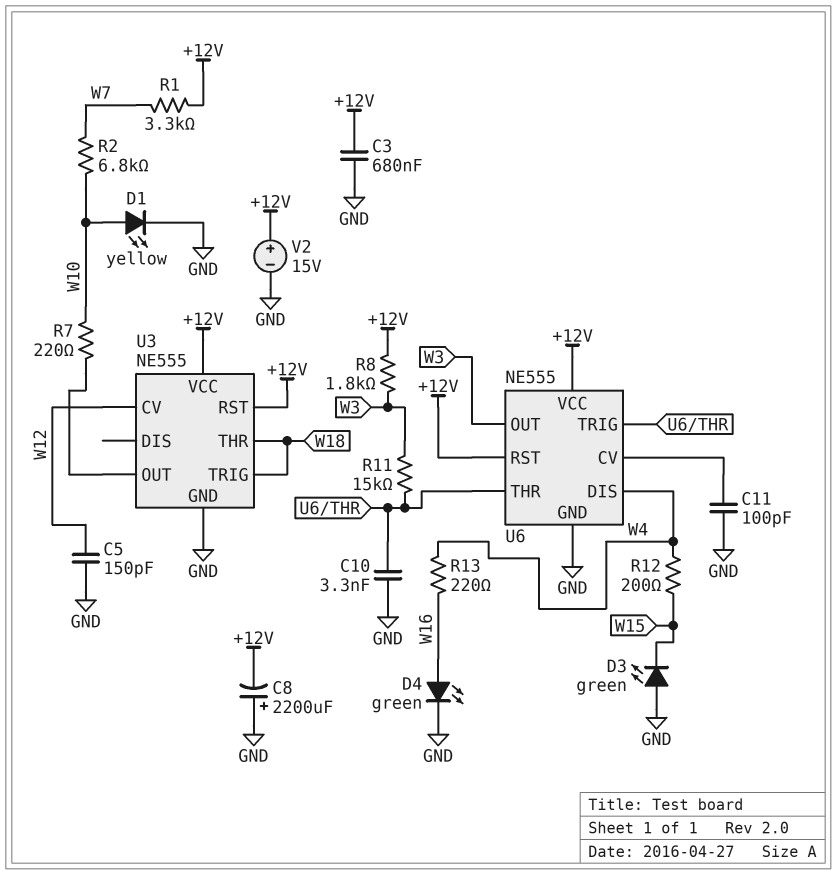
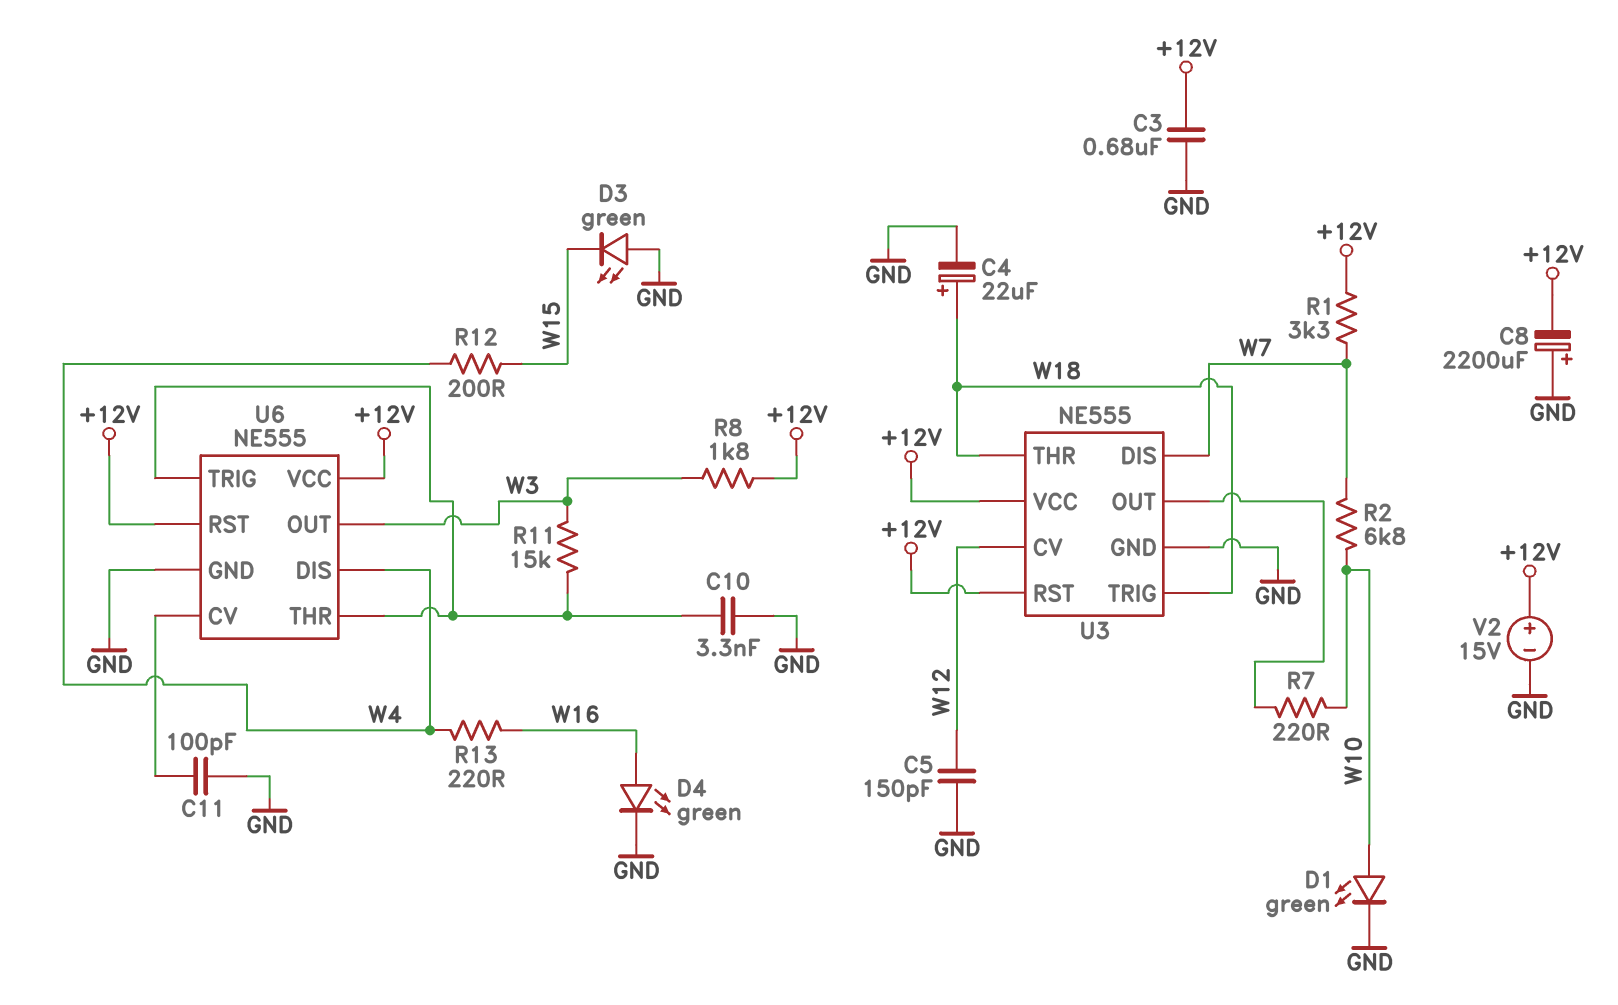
C4: none -> 22uF (plus W18, minus GND)
D1: LED yellow (A W10, K GND) -> LED green (A W10, K GND)
U3 pin DIS: none -> W7

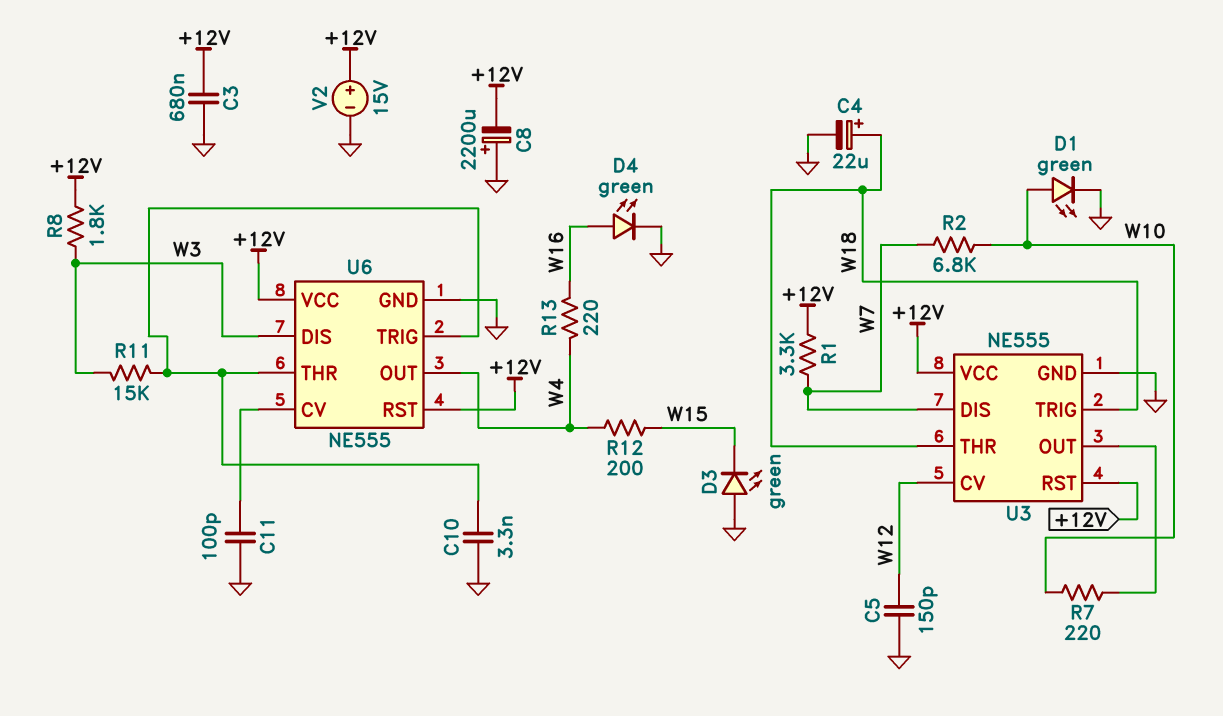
U6 pin DIS: W4 -> W3
U6 pin OUT: W3 -> W4

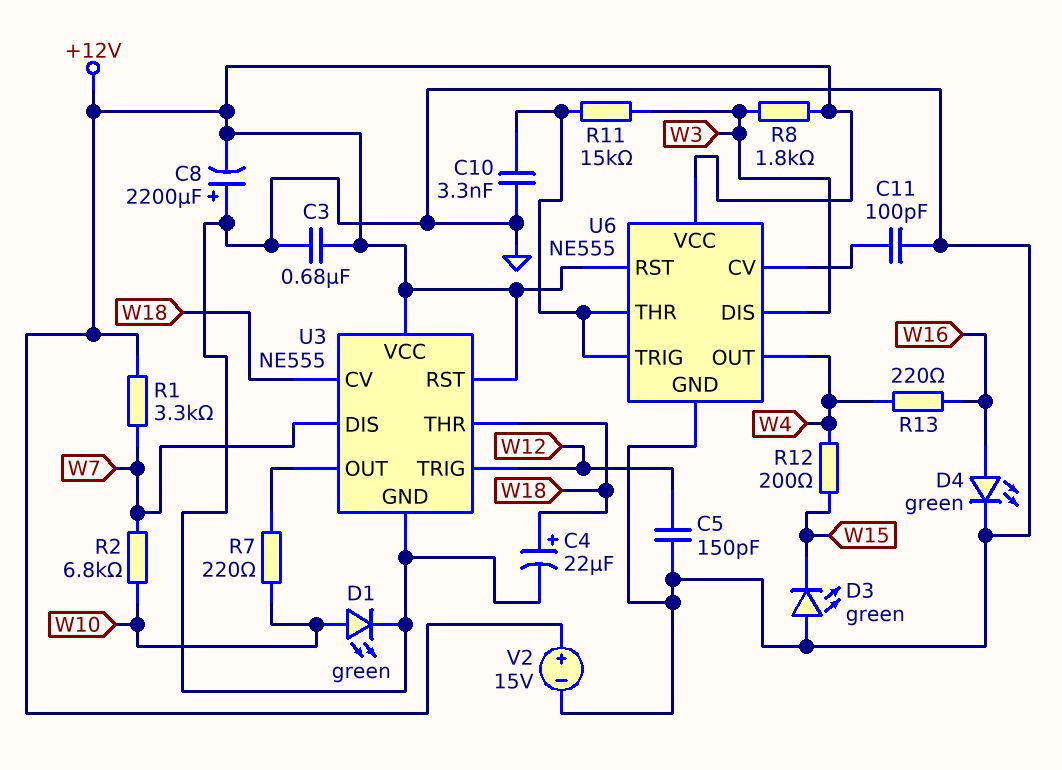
U3 pin CV: W12 -> W18
U3 pin TRIG: W18 -> W12

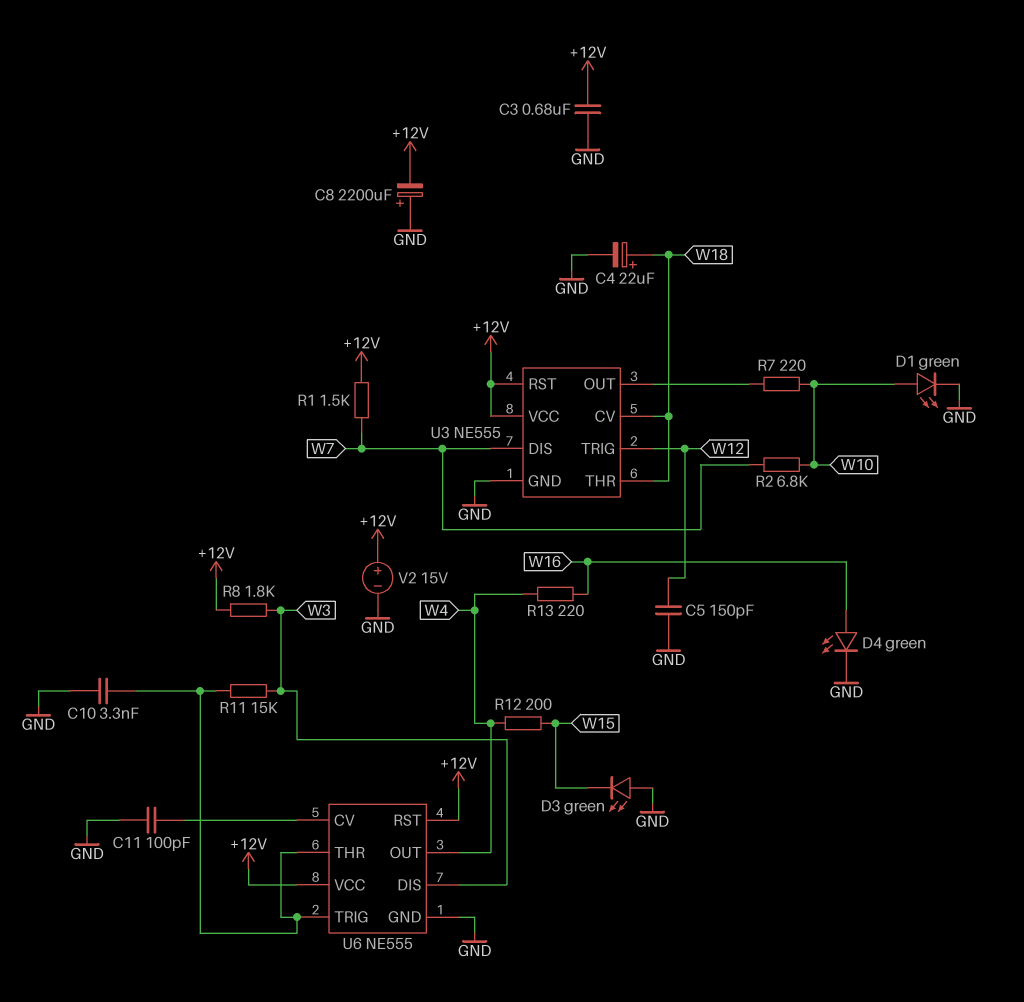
R1: 3.3k (+12V, W7) -> 1.5k (+12V, W7)

